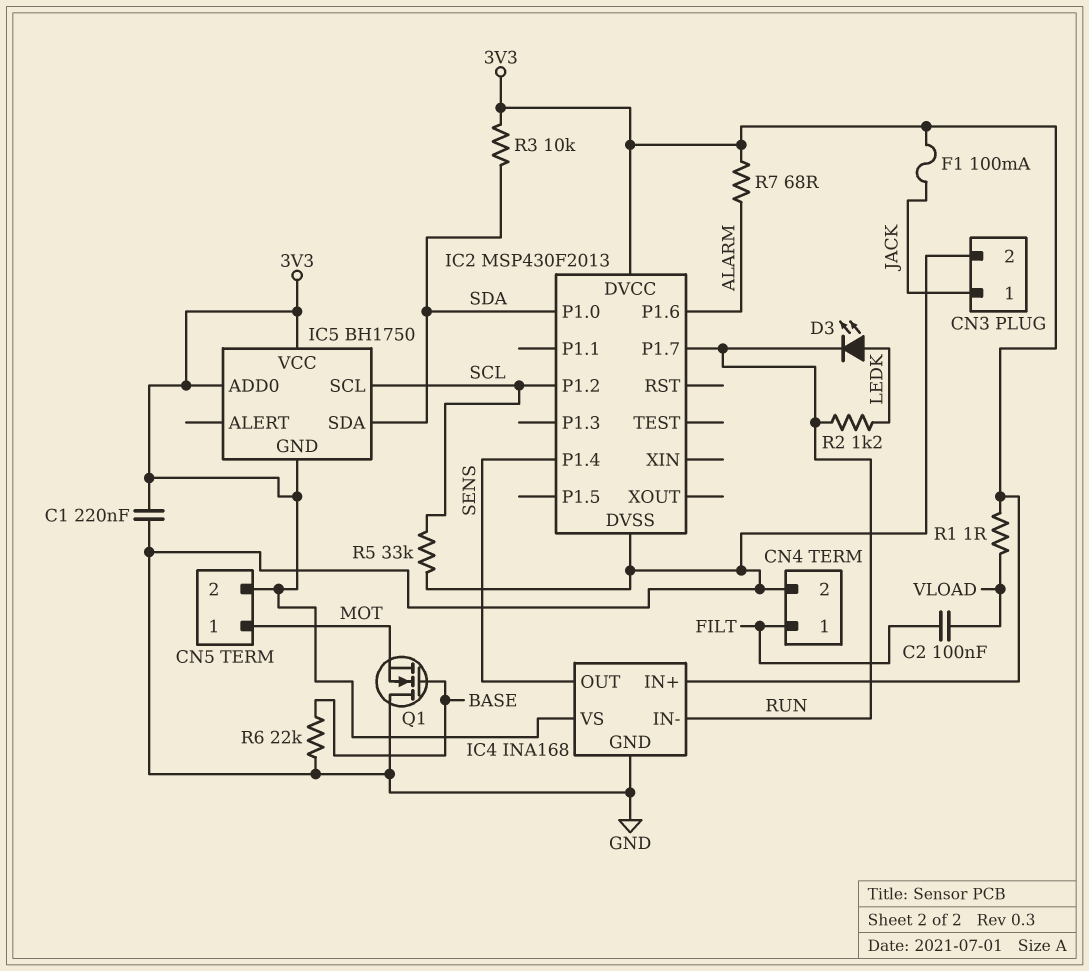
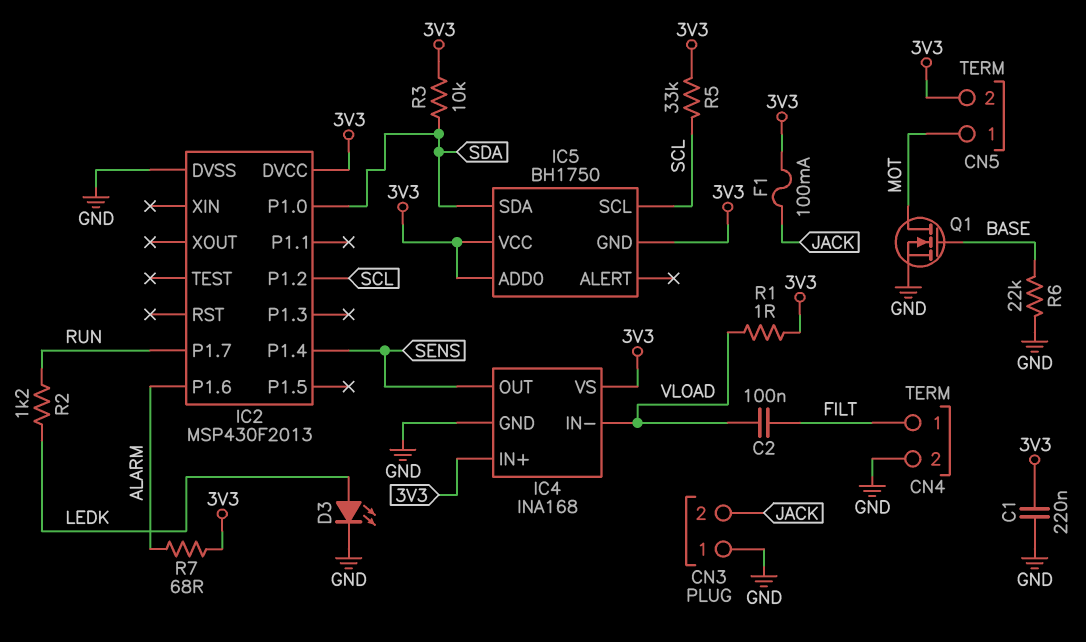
CN3 pin 1: JACK -> GND
CN3 pin 2: GND -> JACK
D3: LED (A LEDK, K RUN) -> LED (A LEDK, K GND)
IC4 pin IN-: RUN -> VLOAD
Q1: NMOS (G BASE, D GND, S MOT) -> NMOS (G BASE, D MOT, S GND)
R5: 33k (GND, SCL) -> 33k (3V3, SCL)

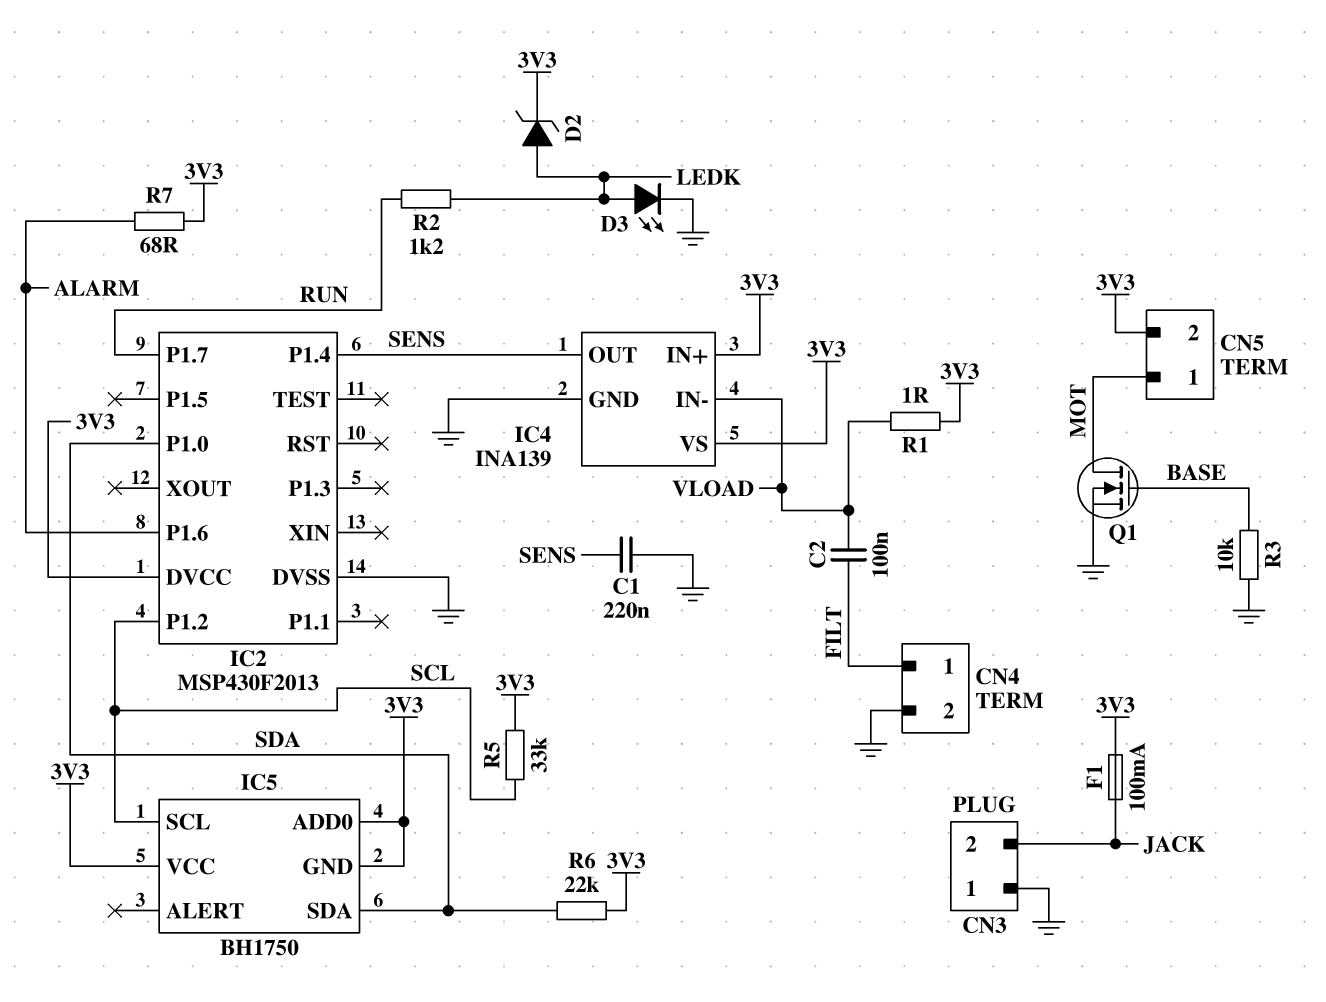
C1: 220nF (3V3, GND) -> 220nF (GND, SENS)
D2: none -> zener (A LEDK, K 3V3)
IC4: INA168 -> INA139
R3: 10k (3V3, SDA) -> 10k (BASE, GND)
R6: 22k (BASE, GND) -> 22k (3V3, SDA)

